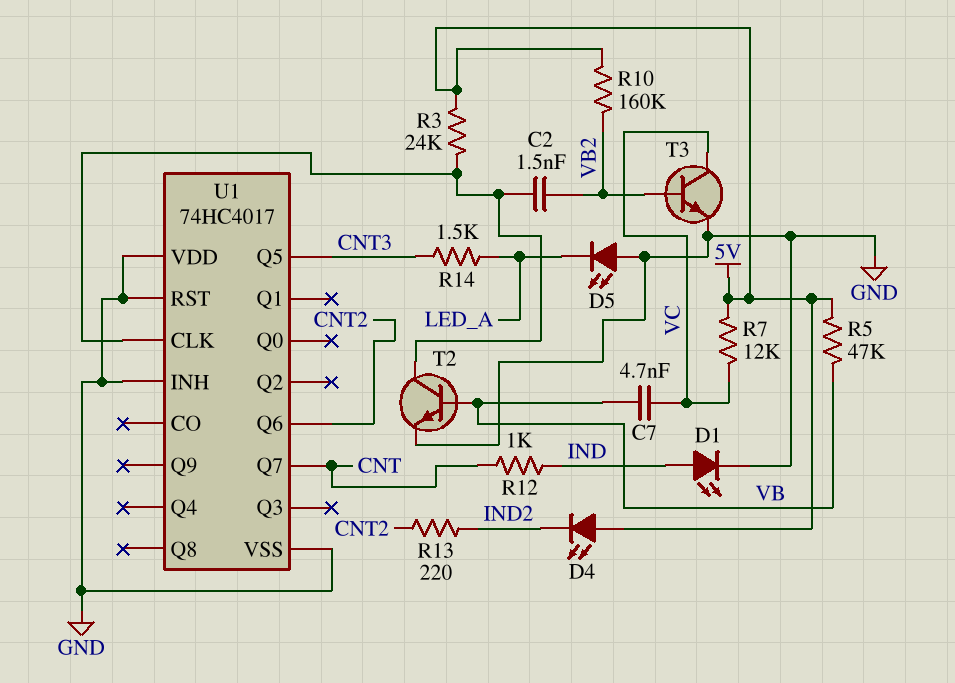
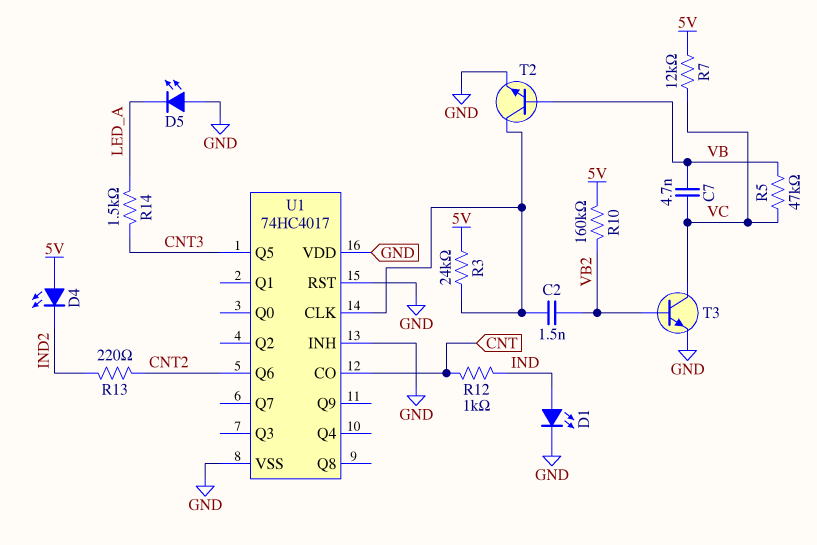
R5: 47k (5V, VB) -> 47k (VB, VC)
U1 pin CO: none -> CNT
U1 pin Q7: CNT -> none

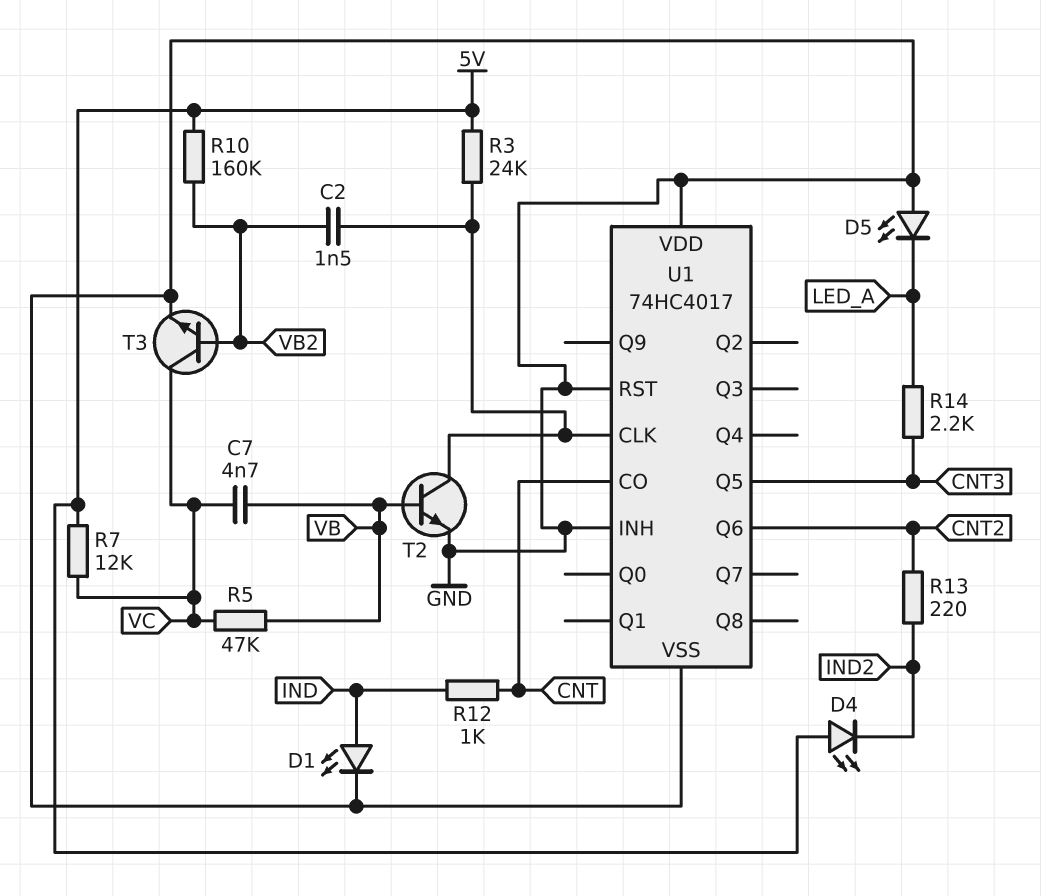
R14: 1.5k (CNT3, LED_A) -> 2.2k (CNT3, LED_A)

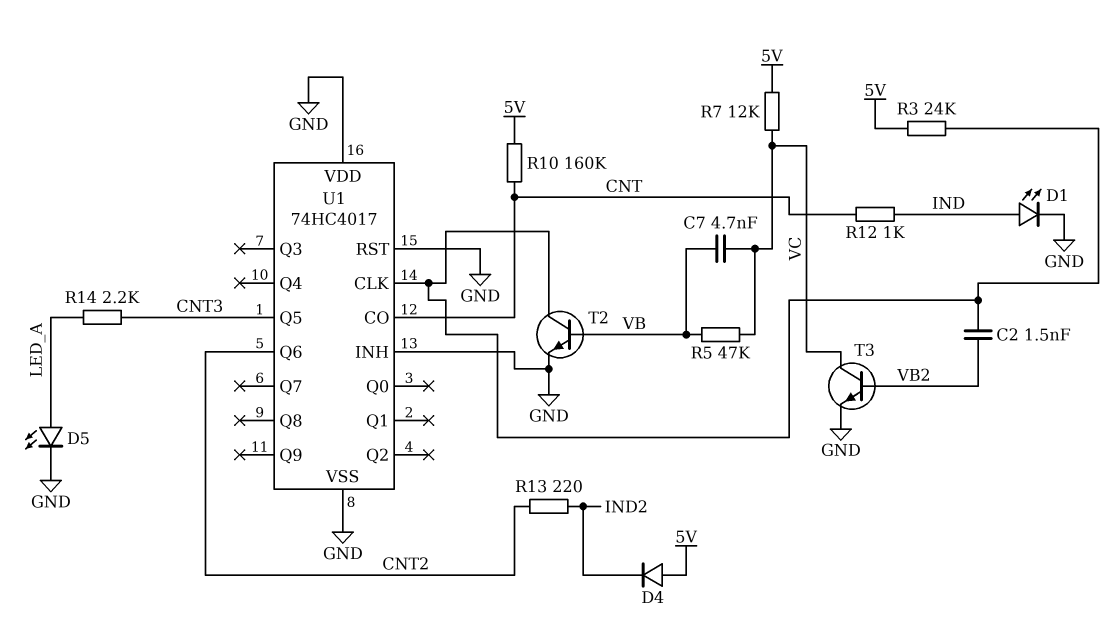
D4: LED (A 5V, K IND2) -> diode (A 5V, K IND2)
D5: LED (A GND, K LED_A) -> LED (A LED_A, K GND)
R10: 160k (5V, VB2) -> 160k (5V, CNT)

